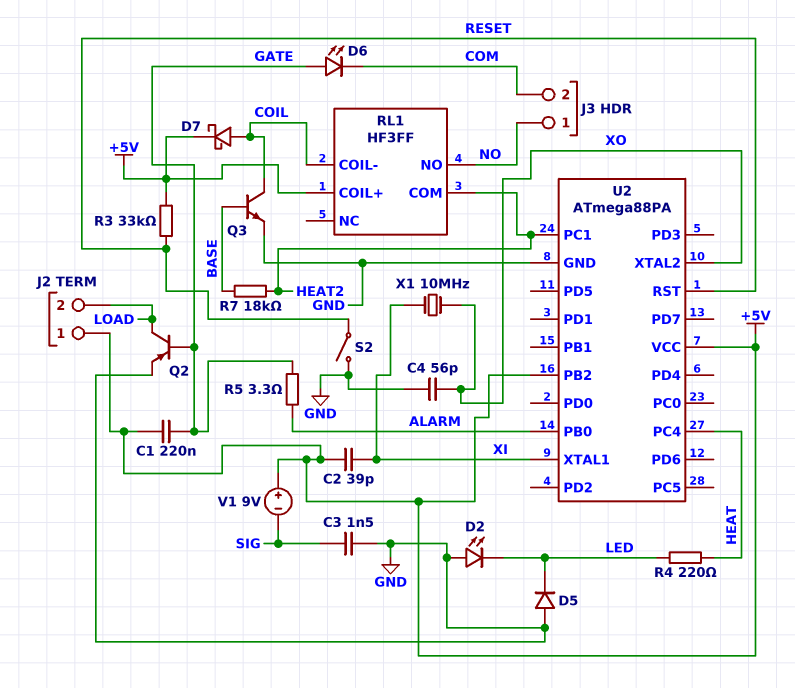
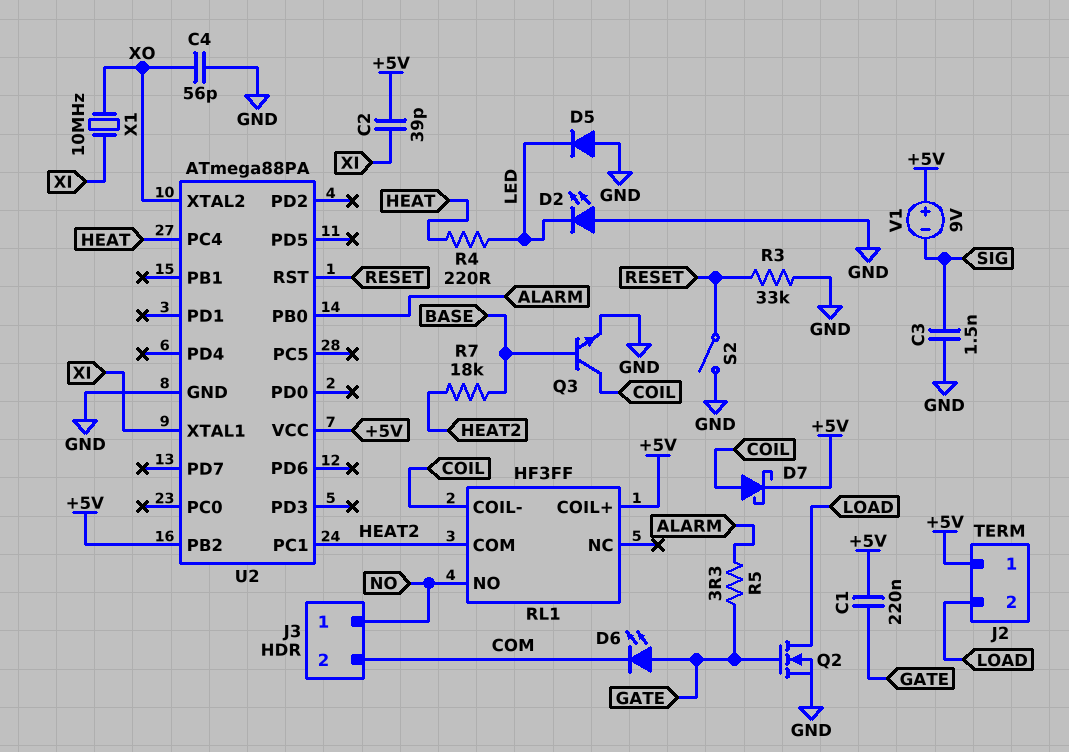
Q2: PNP (B GATE, C LOAD, E GND) -> NMOS (G GATE, D LOAD, S GND)
R3: 33k (+5V, RESET) -> 33k (GND, RESET)

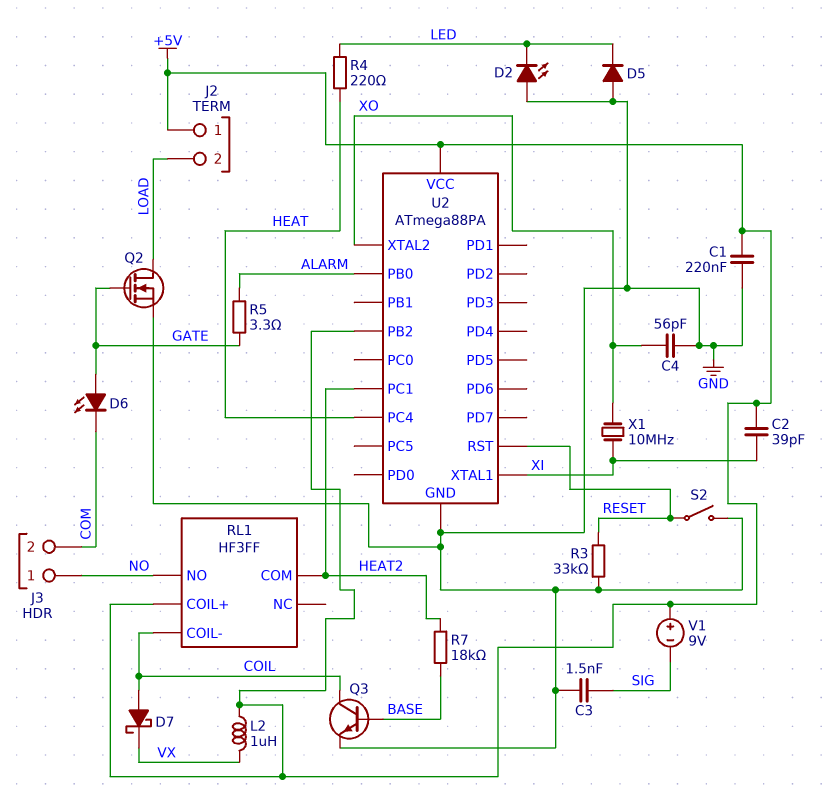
C1: 220nF (+5V, GATE) -> 220nF (+5V, GND)
D7: schottky (A COIL, K +5V) -> schottky (A COIL, K VX)
L2: none -> 1uH (+5V, VX)

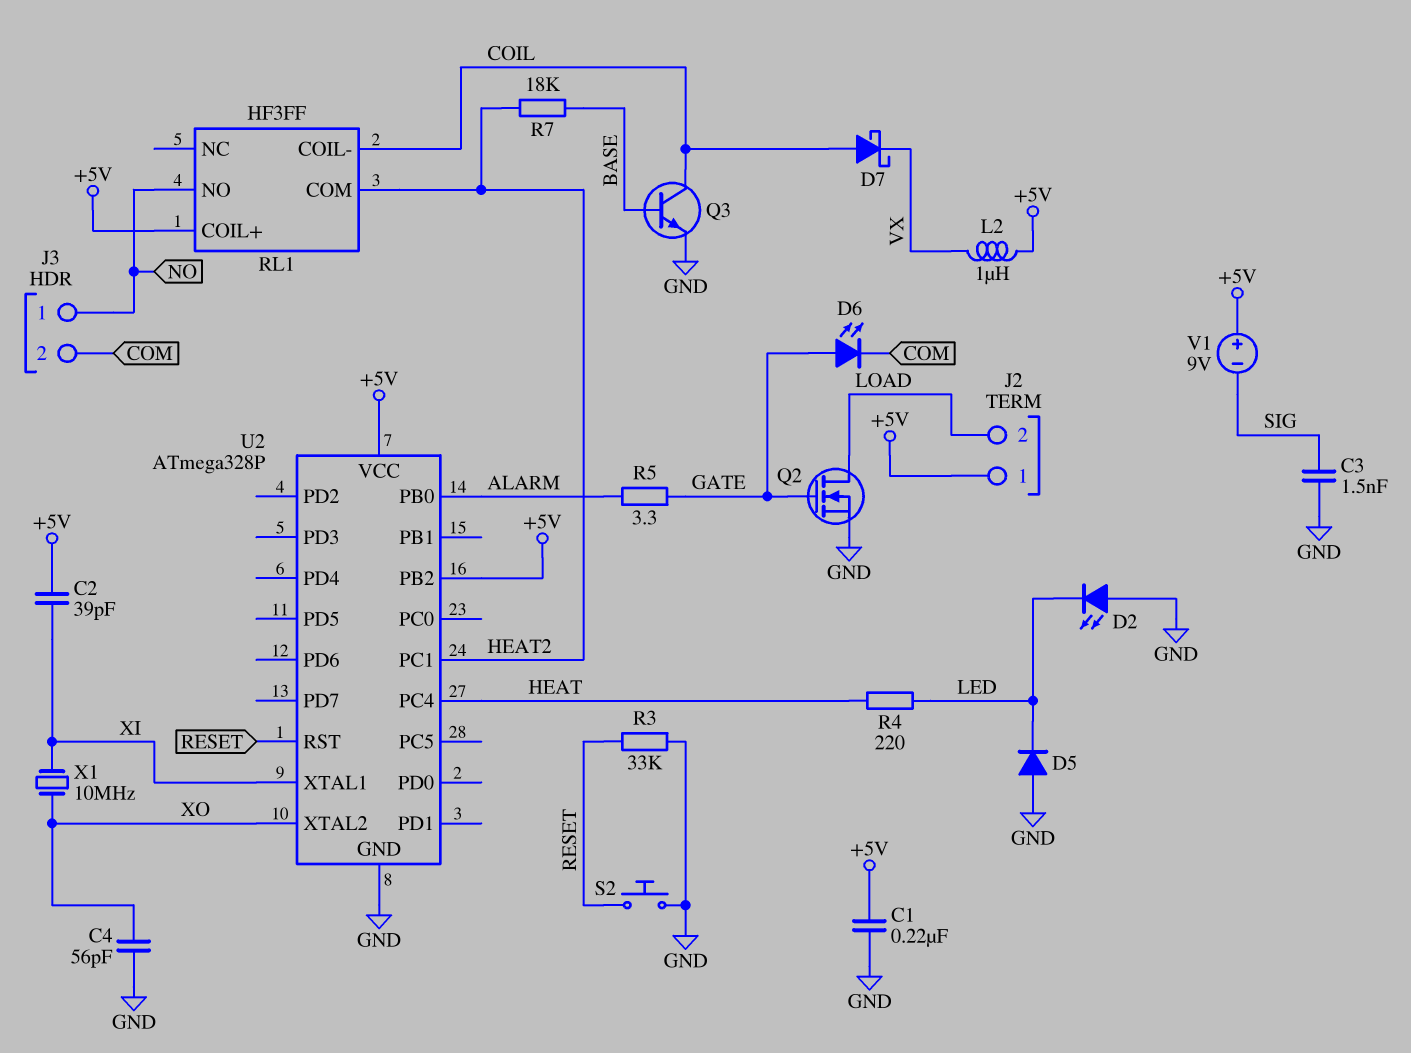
S2: switch (GND, RESET) -> button (GND, RESET)
U2: ATmega88PA -> ATmega328P

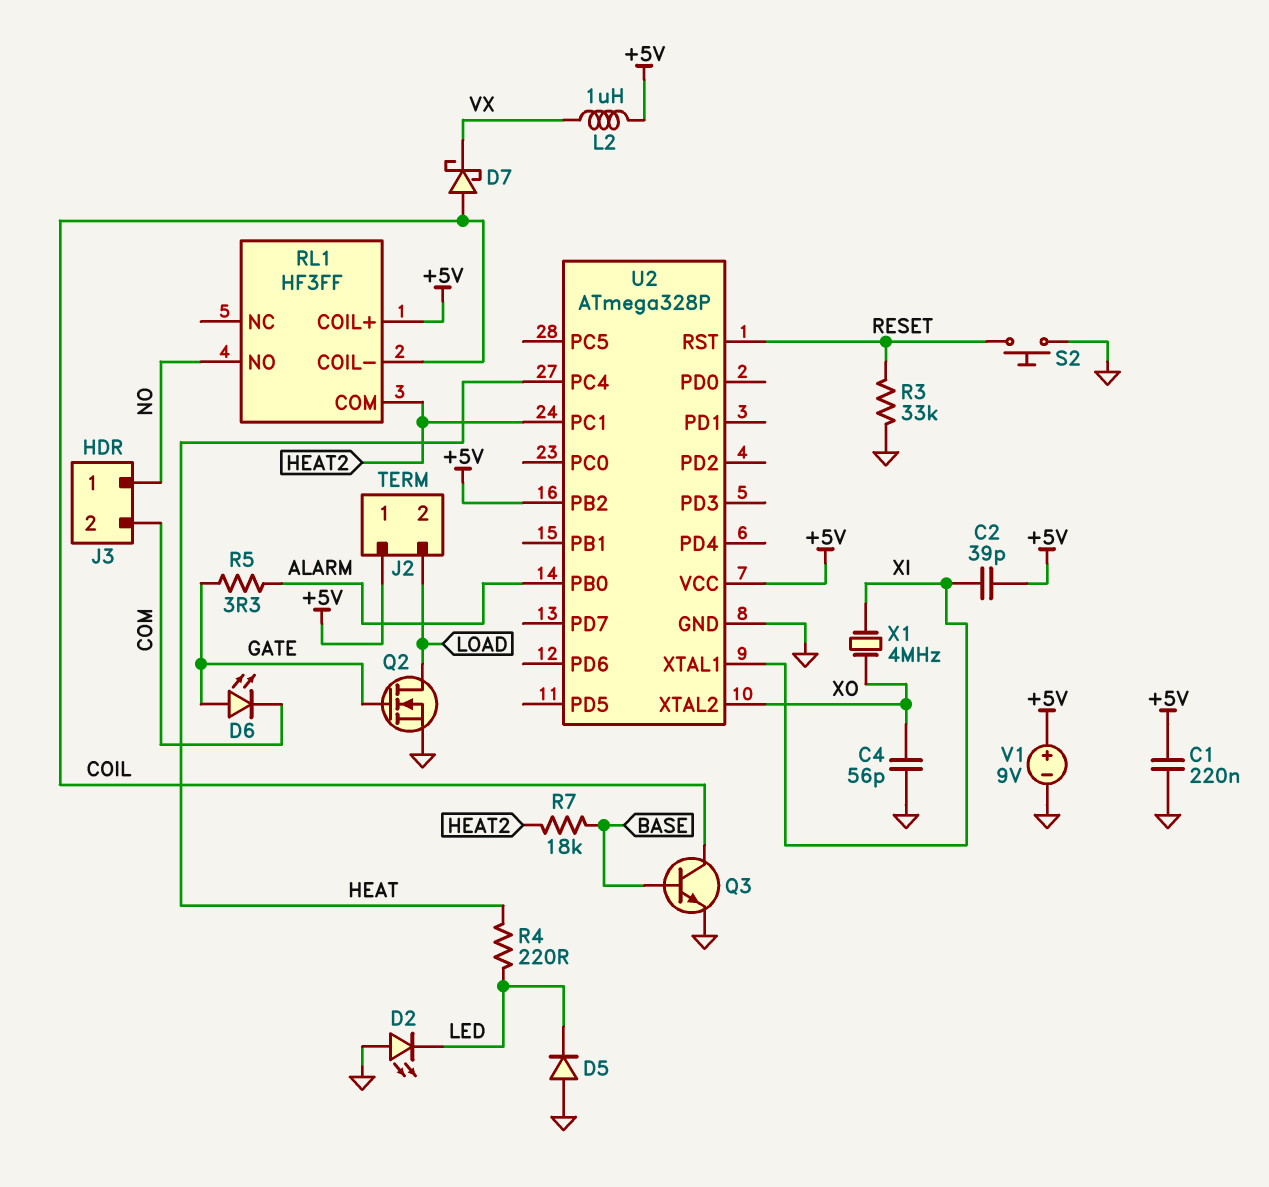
C3: 1.5nF (GND, SIG) -> none
V1: 9V (plus +5V, minus SIG) -> 9V (plus +5V, minus GND)
X1: 10MHz (XI, XO) -> 4MHz (XI, XO)

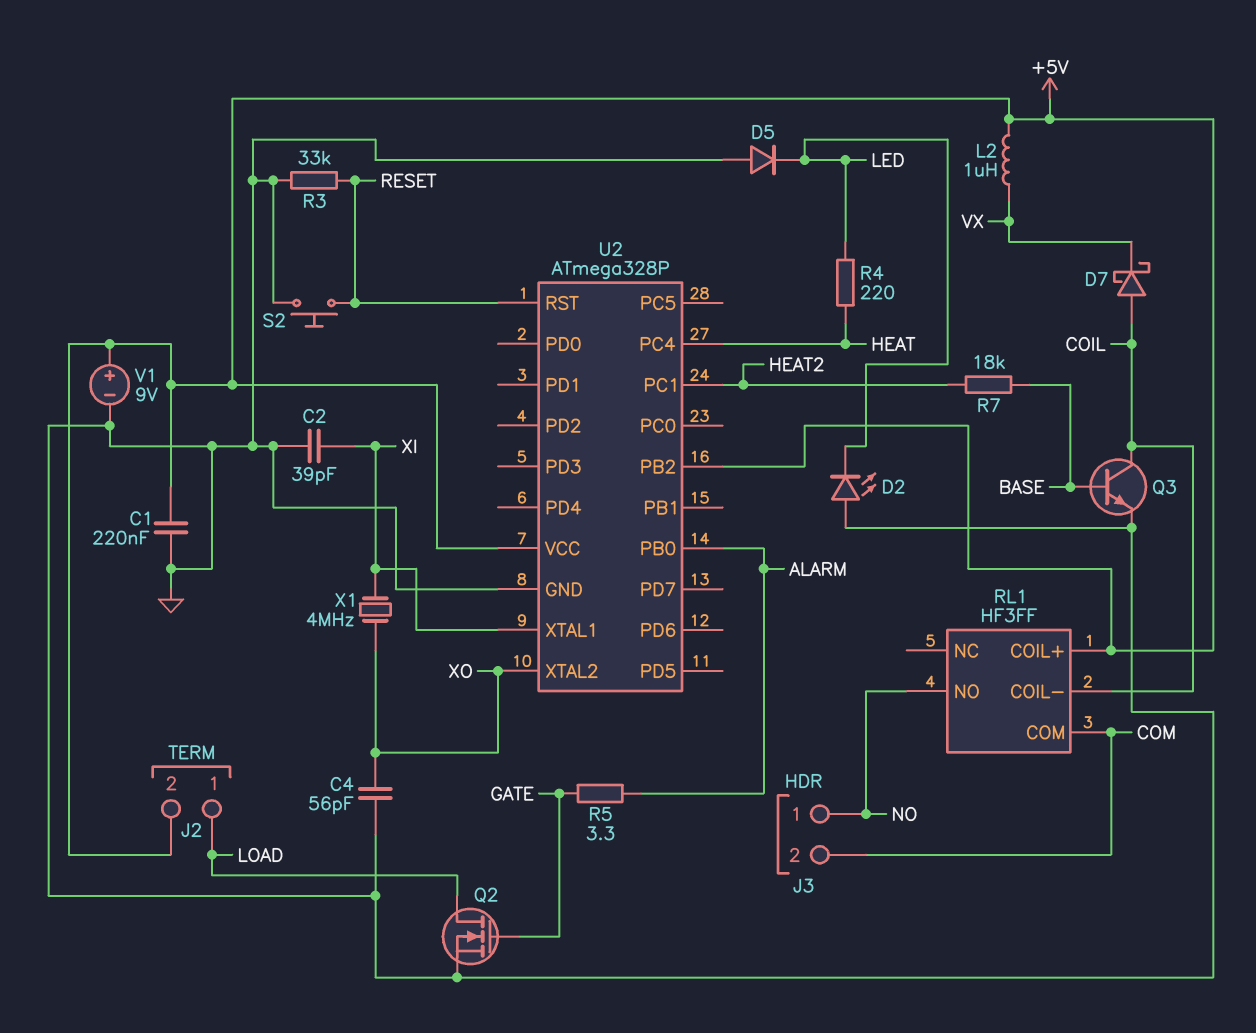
C2: 39pF (+5V, XI) -> 39pF (GND, XI)
D6: LED (A GATE, K COM) -> none
J2 pin 1: +5V -> LOAD
J2 pin 2: LOAD -> +5V
RL1 pin COM: HEAT2 -> COM

